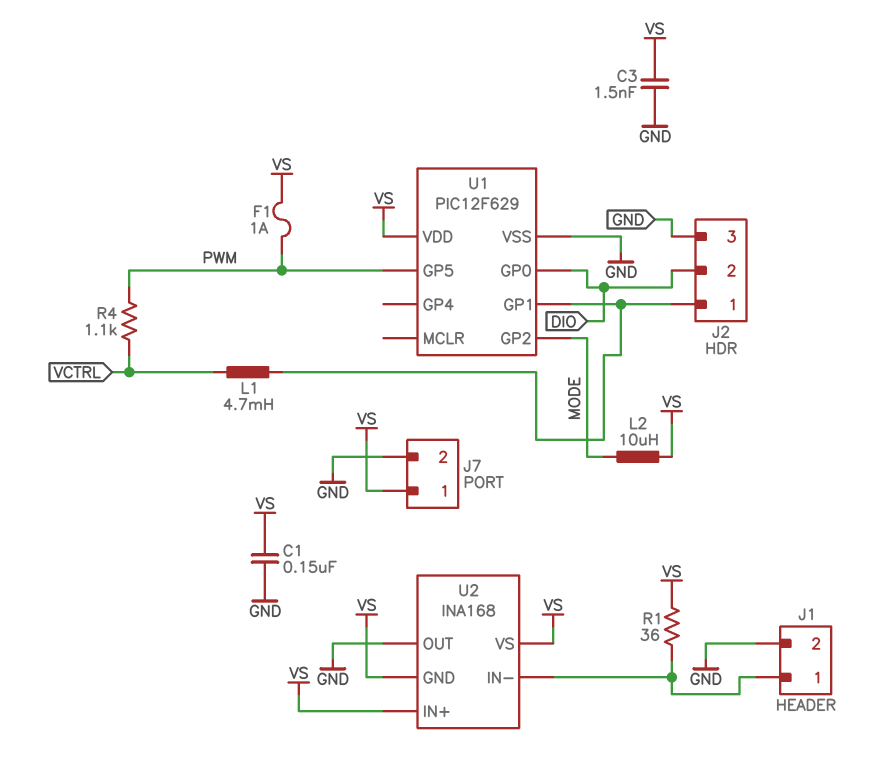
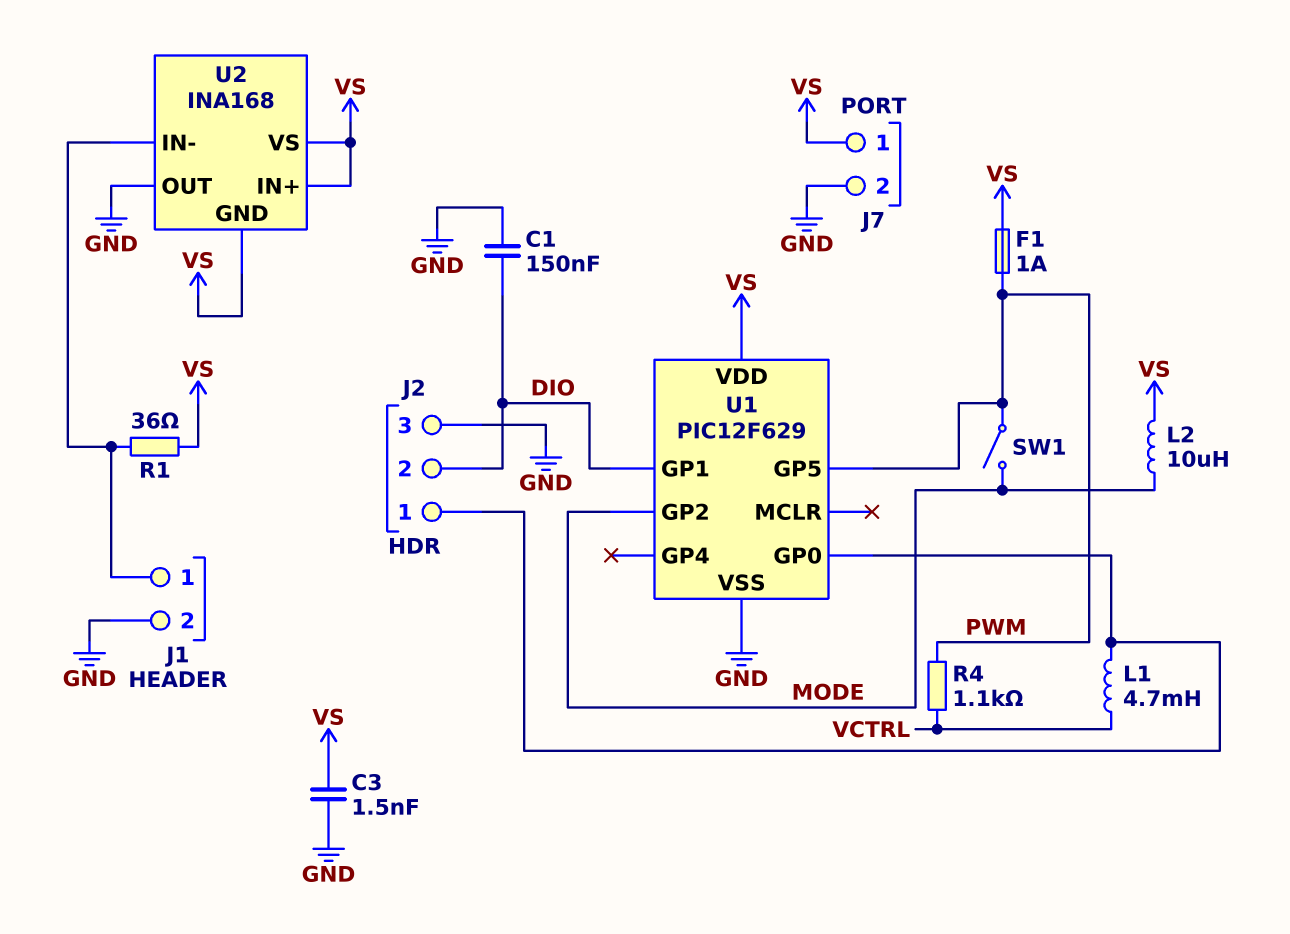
C1: 150nF (GND, VS) -> 150nF (DIO, GND)
SW1: none -> switch (MODE, PWM)
U1 pin GP0: DIO -> J2/1
U1 pin GP1: J2/1 -> DIO

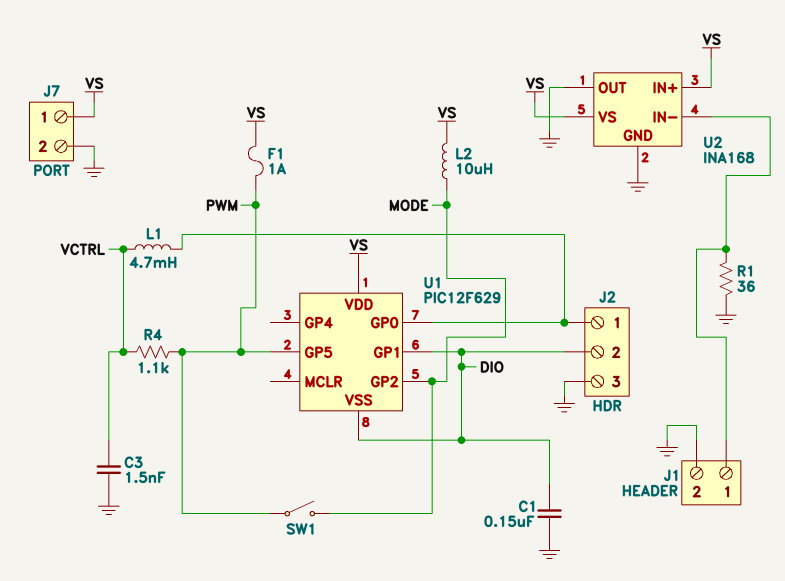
C3: 1.5nF (GND, VS) -> 1.5nF (GND, VCTRL)
R1: 36 (J1/1, VS) -> 36 (GND, J1/1)
U1 pin VSS: GND -> DIO
U2 pin GND: VS -> GND

